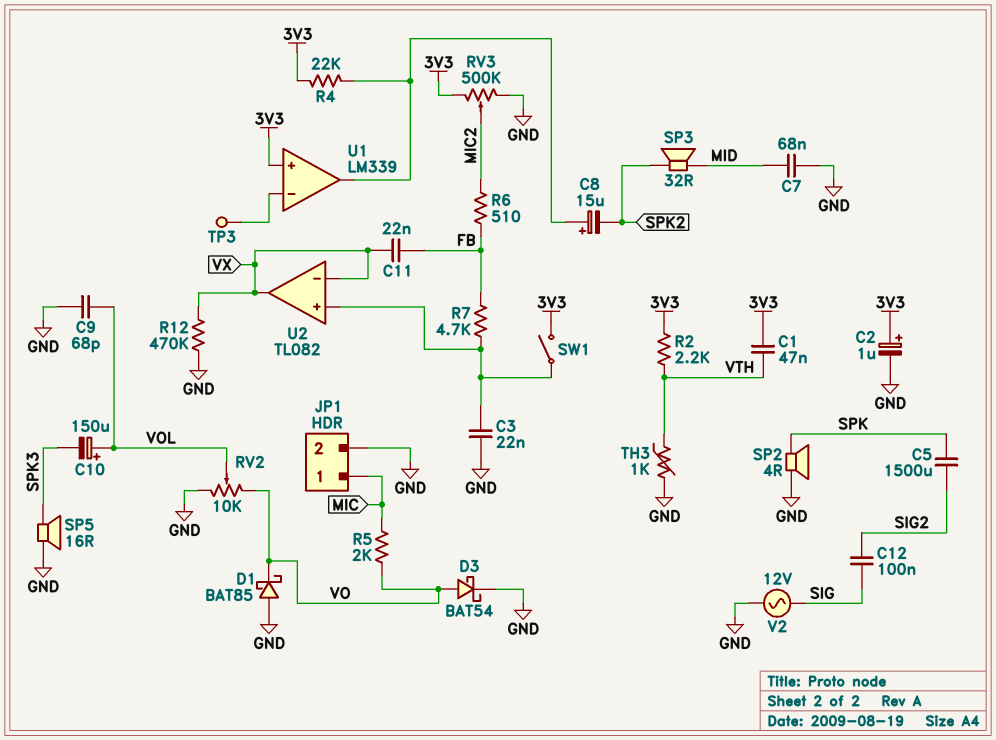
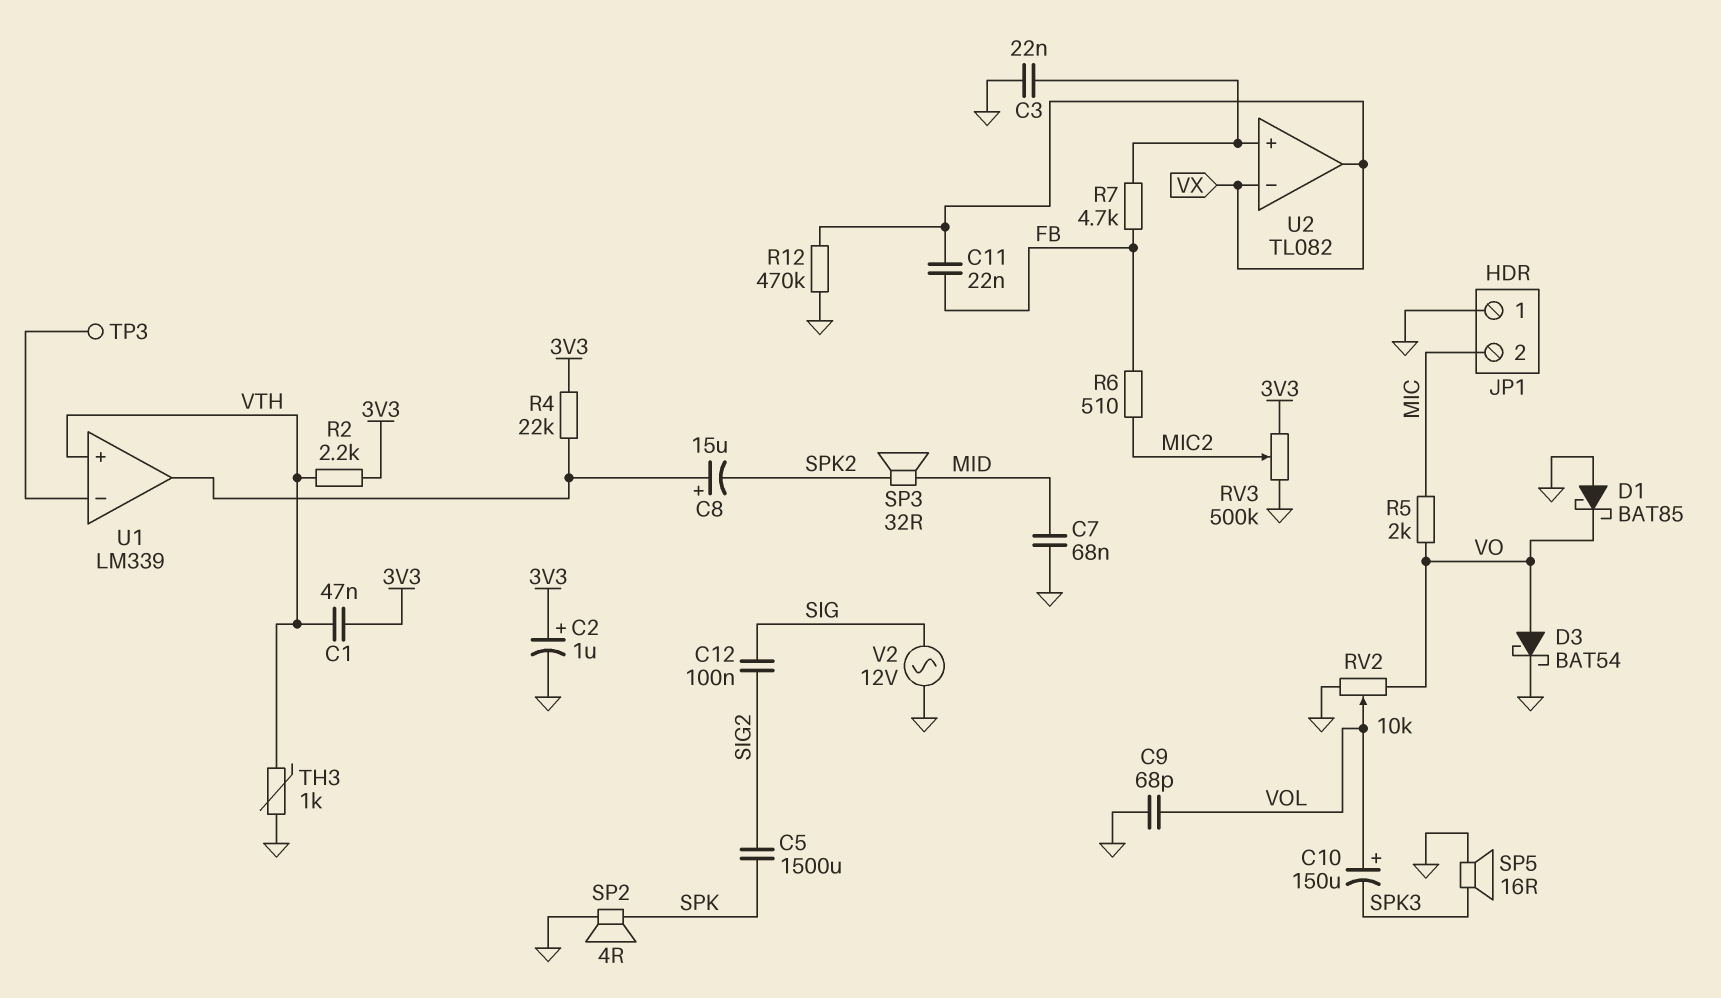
JP1 pin 1: MIC -> GND
JP1 pin 2: GND -> MIC
SW1: switch (3V3, U2/in+) -> none
U1 pin in+: 3V3 -> VTH

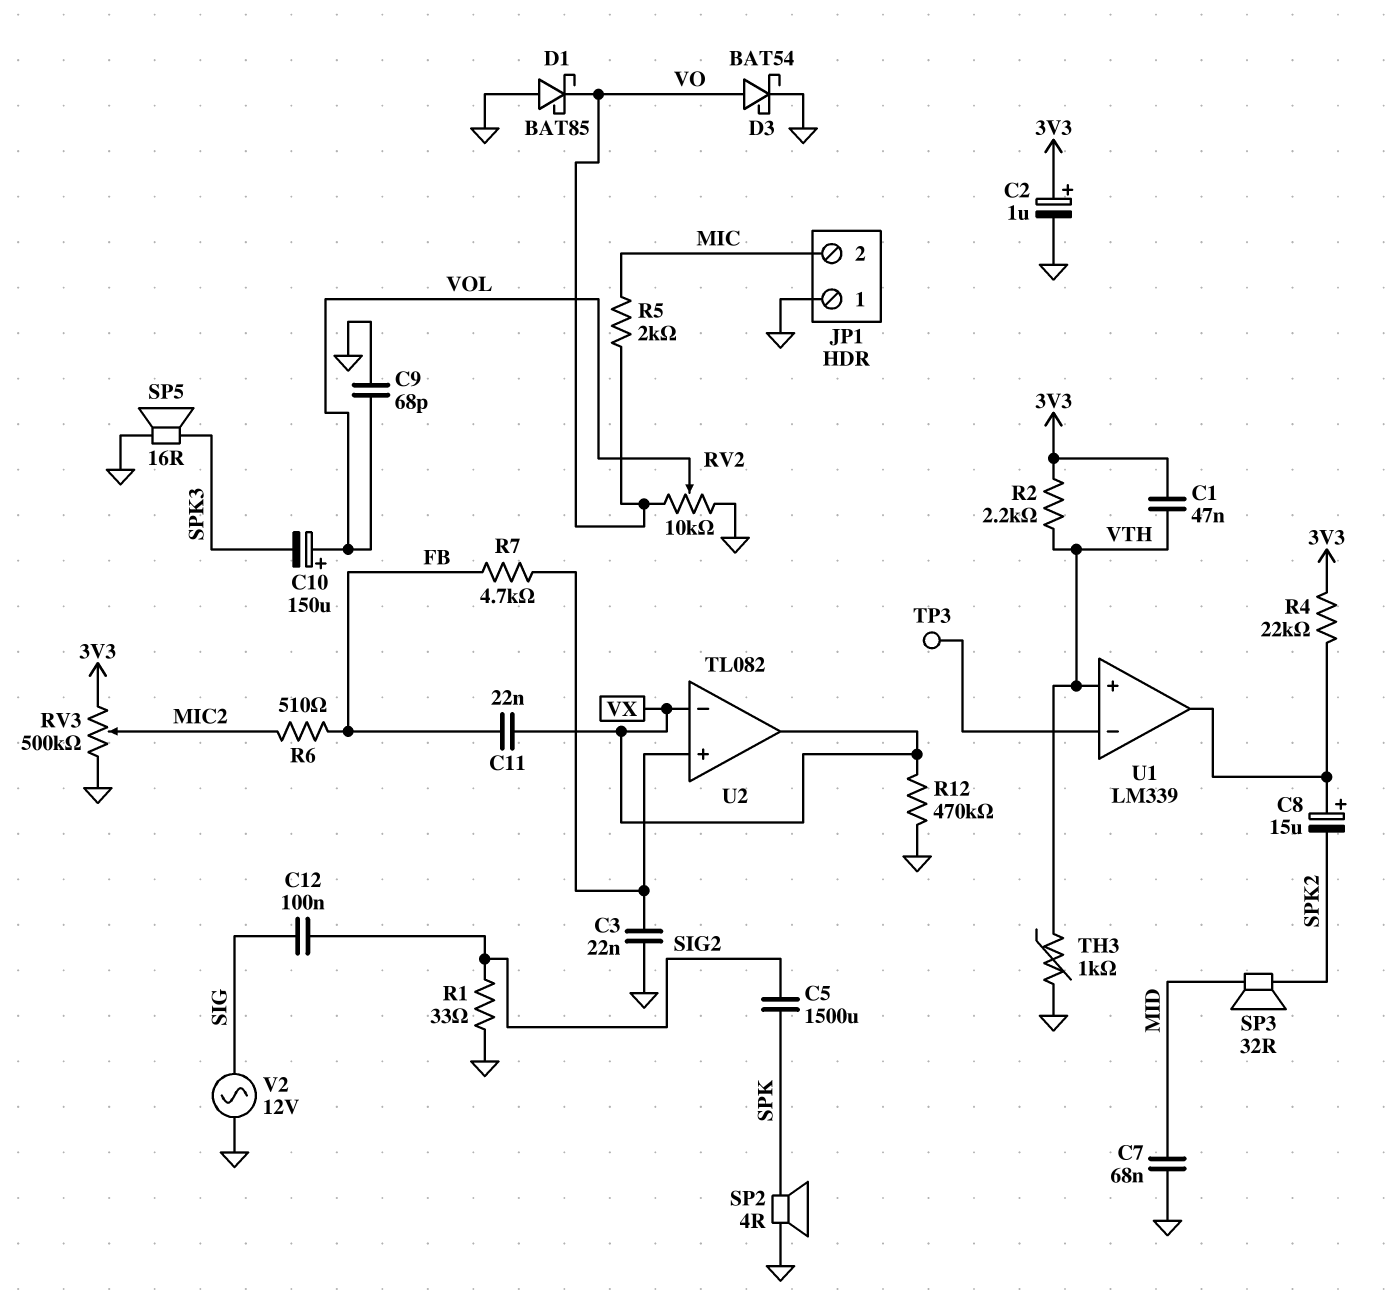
R1: none -> 33 (GND, SIG2)

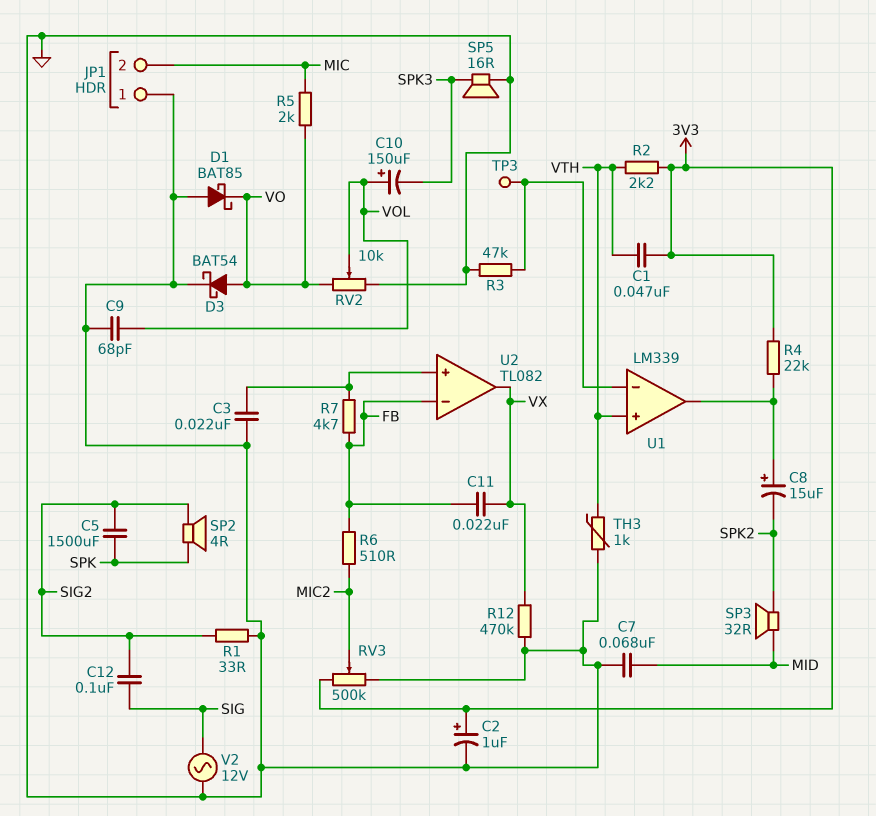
R3: none -> 47k (GND, U1/in-)
SP2: speaker 4R (GND, SPK) -> speaker 4R (SIG2, SPK)
U2 pin in-: VX -> FB

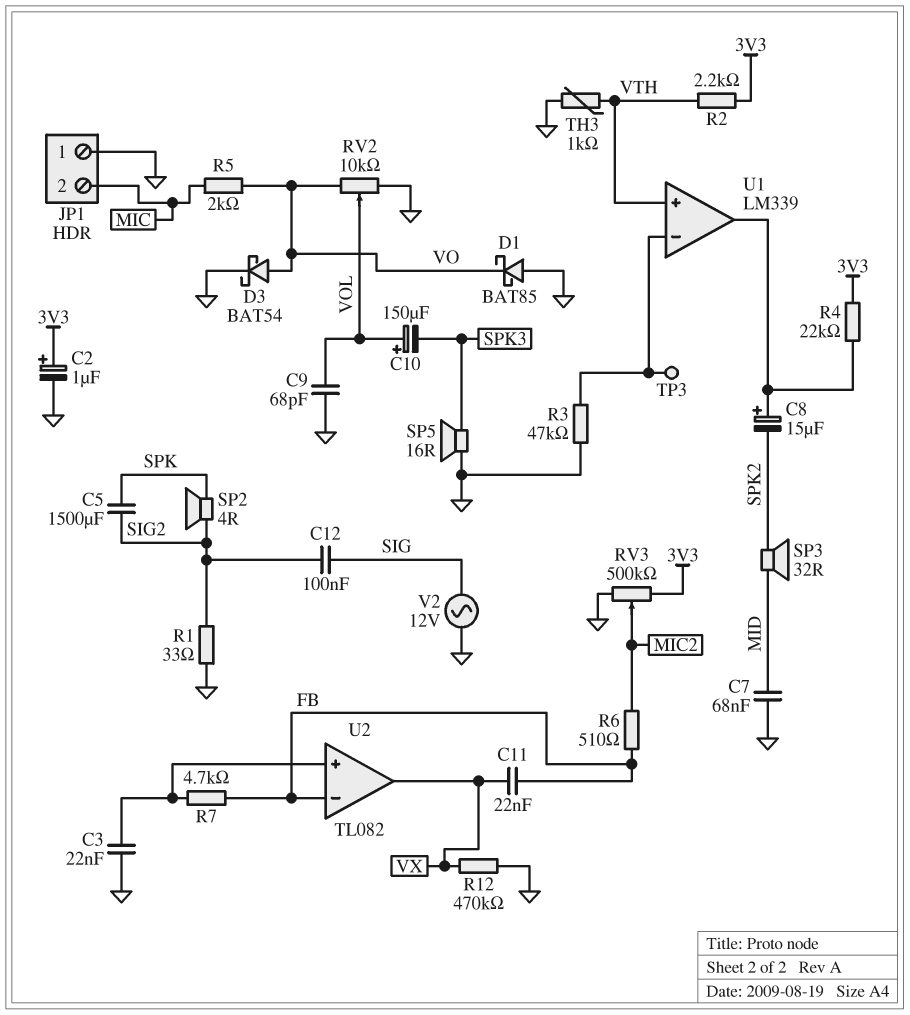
C1: 47nF (3V3, VTH) -> none

